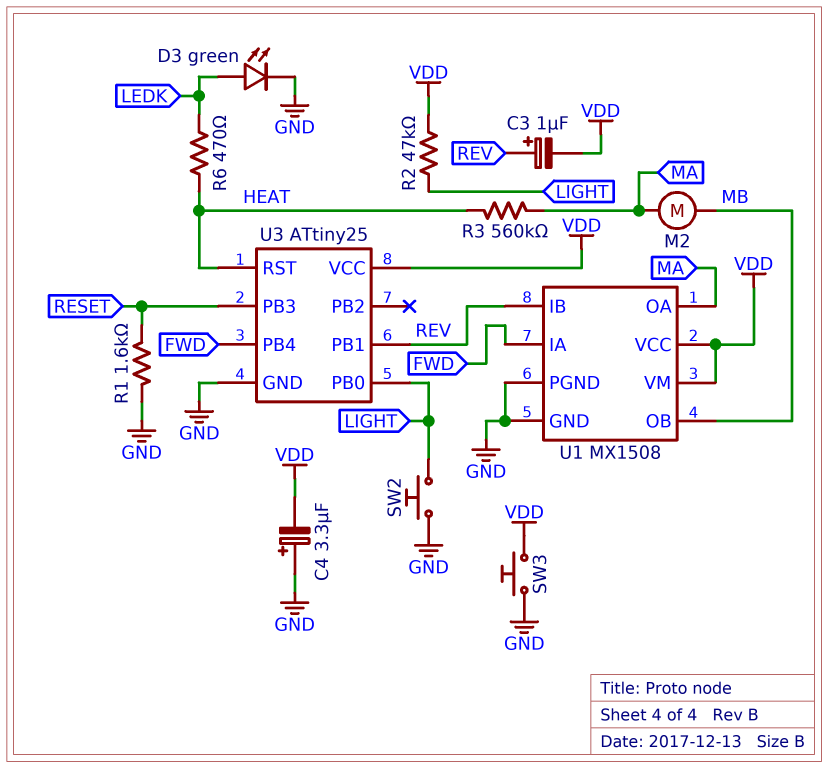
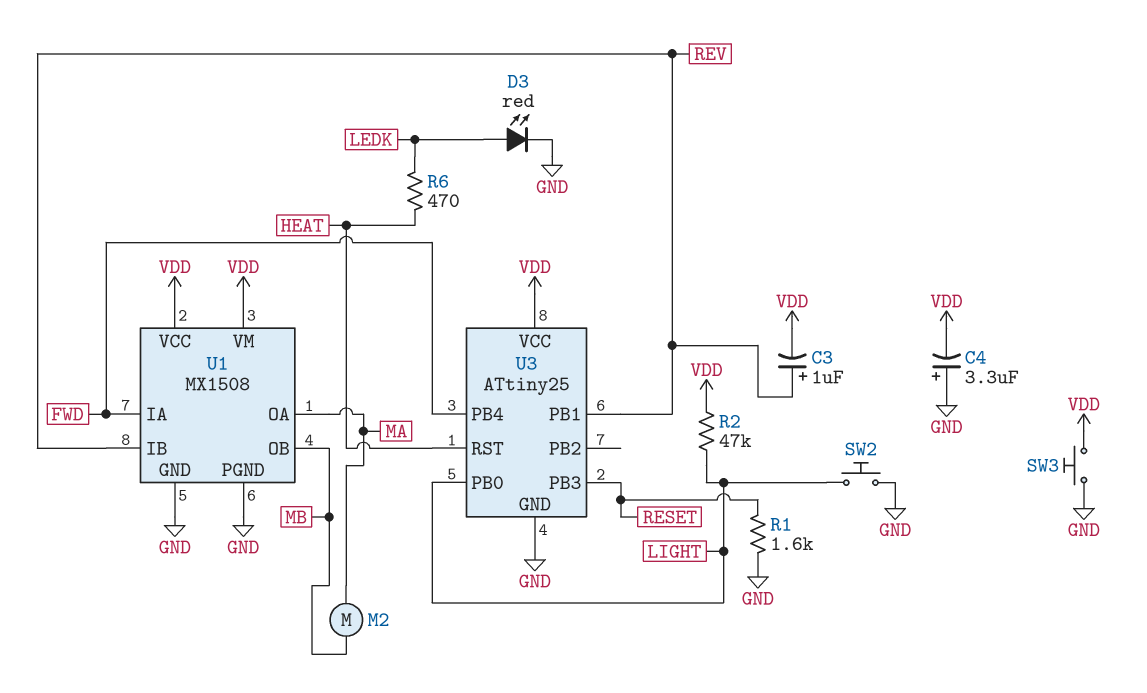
D3: LED green (A LEDK, K GND) -> LED red (A LEDK, K GND)
R3: 560k (HEAT, MA) -> none

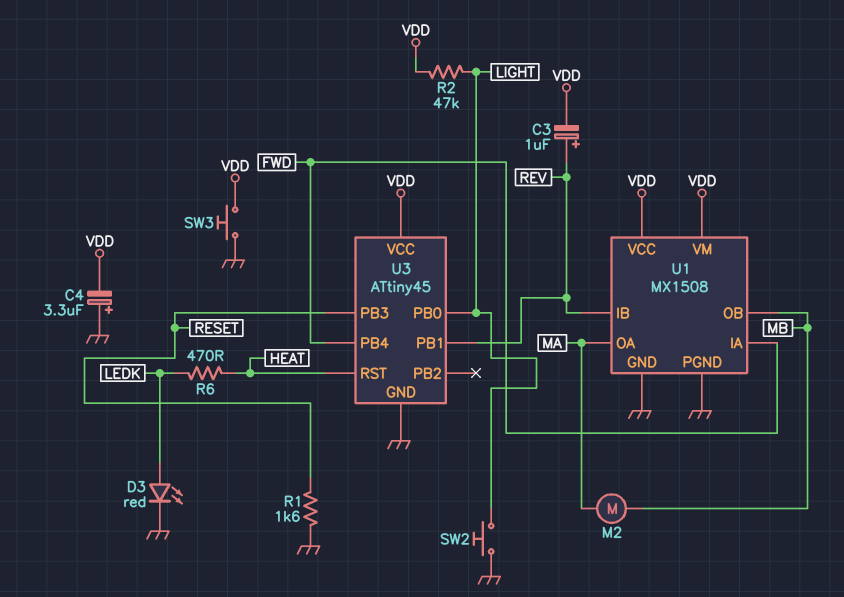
U3: ATtiny25 -> ATtiny45

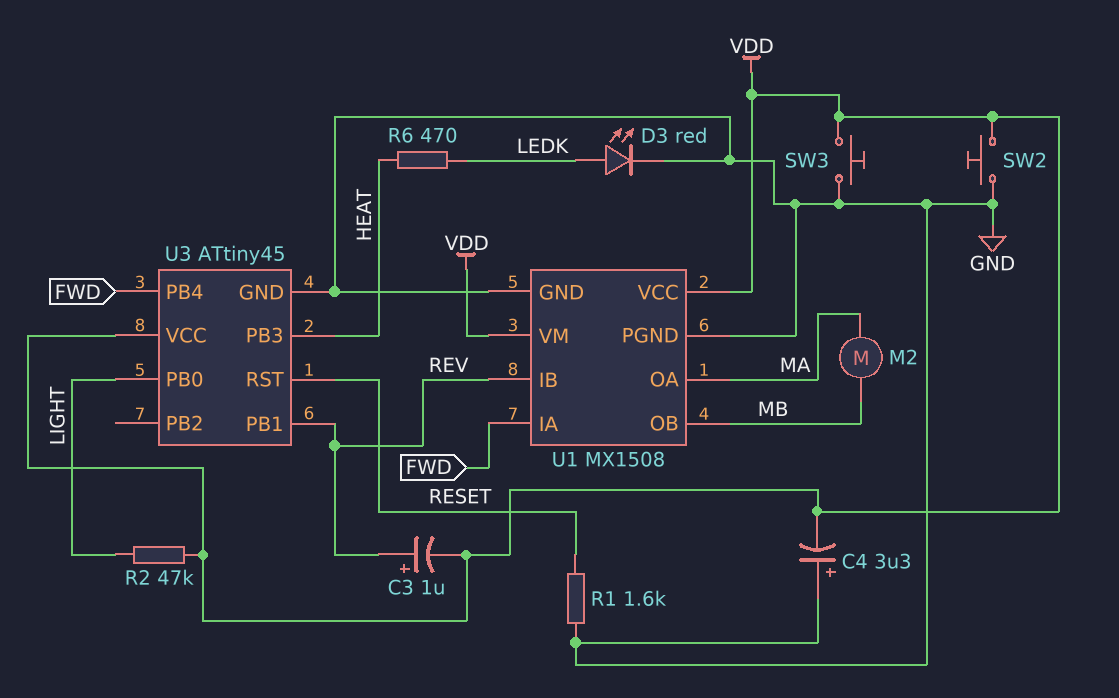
SW2: button (GND, LIGHT) -> button (GND, VDD)
U3 pin PB3: RESET -> HEAT
U3 pin RST: HEAT -> RESET

